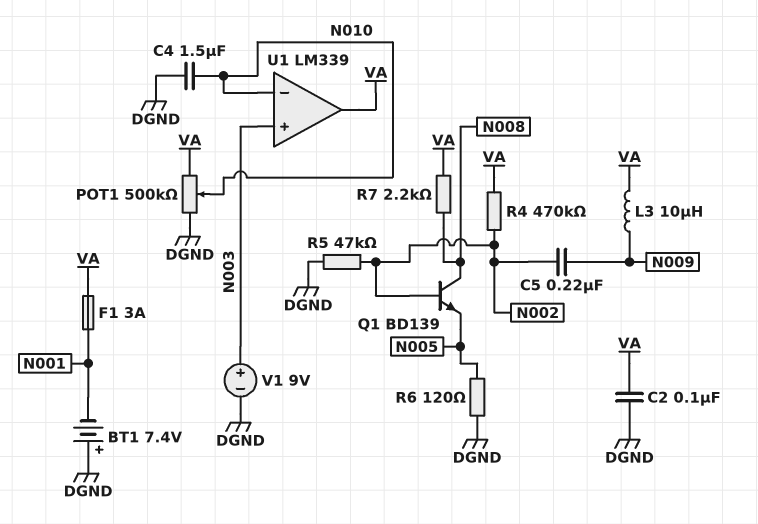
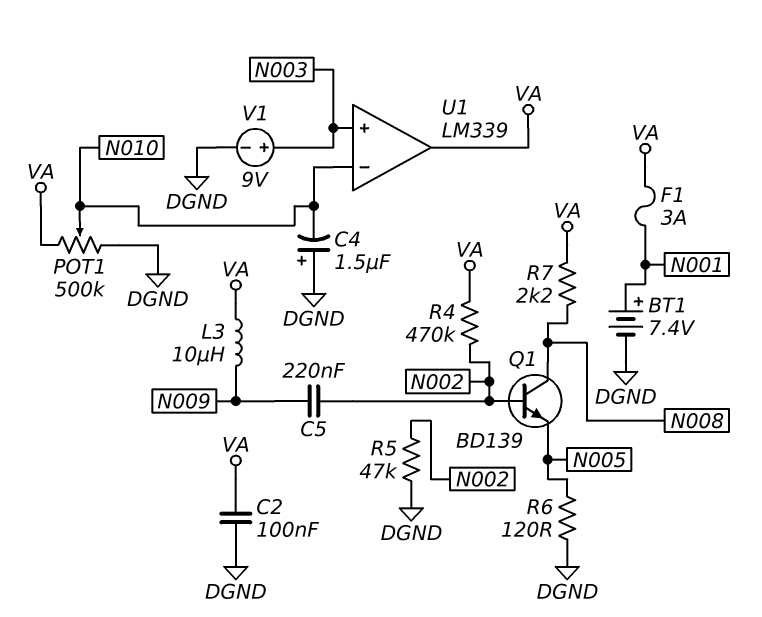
BT1: 7.4V (plus DGND, minus N001) -> 7.4V (plus N001, minus DGND)
C4: 1.5uF (DGND, N010) -> 1.5uF (plus DGND, minus N010)

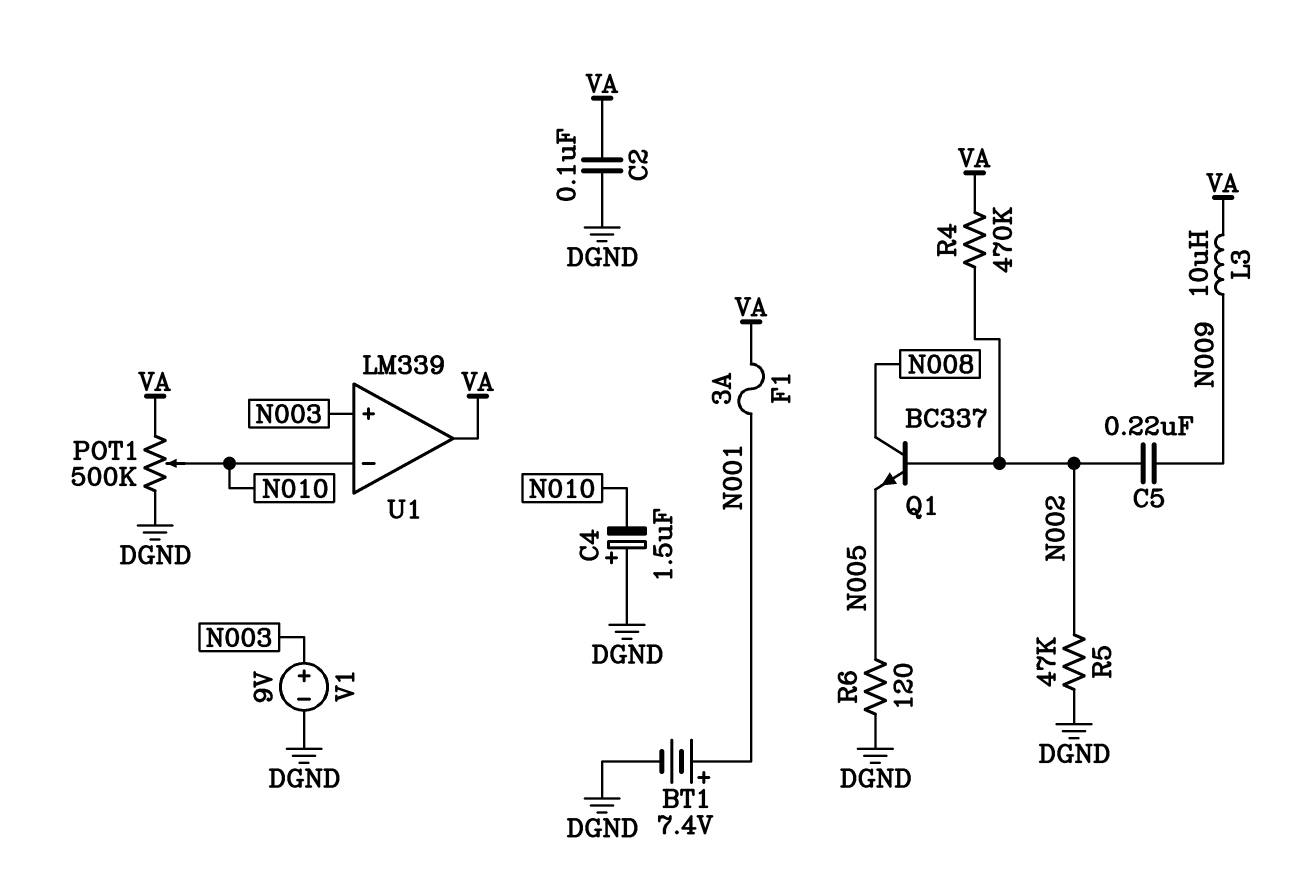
Q1: NPN BD139 (B N002, C N008, E N005) -> NPN BC337 (B N002, C N008, E N005)
R7: 2.2k (N008, VA) -> none

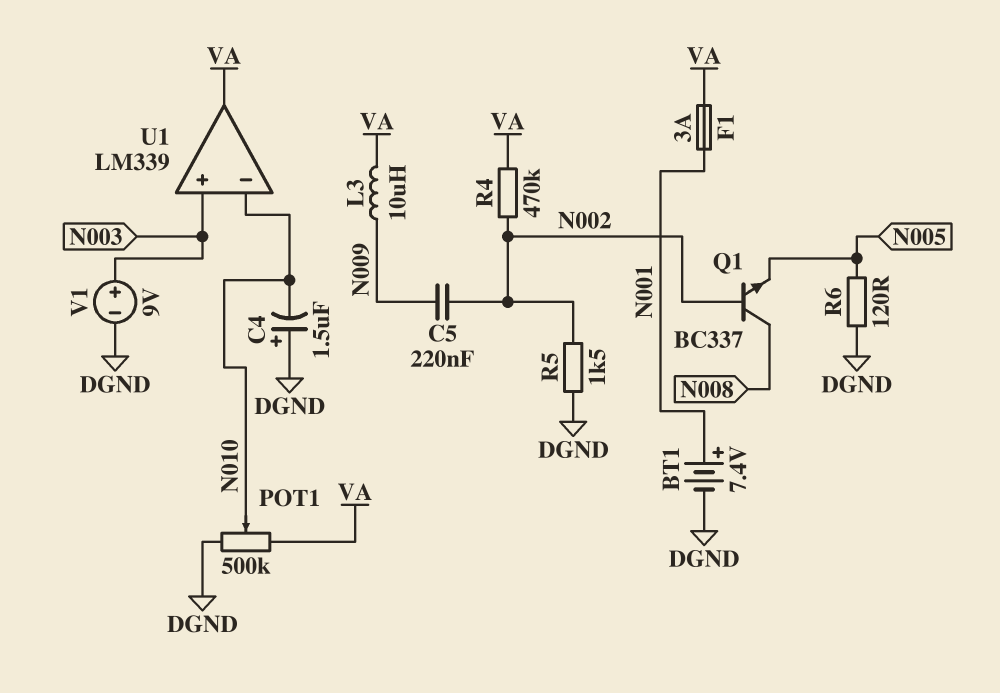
C2: 100nF (DGND, VA) -> none
R5: 47k (DGND, N002) -> 1.5k (DGND, N002)

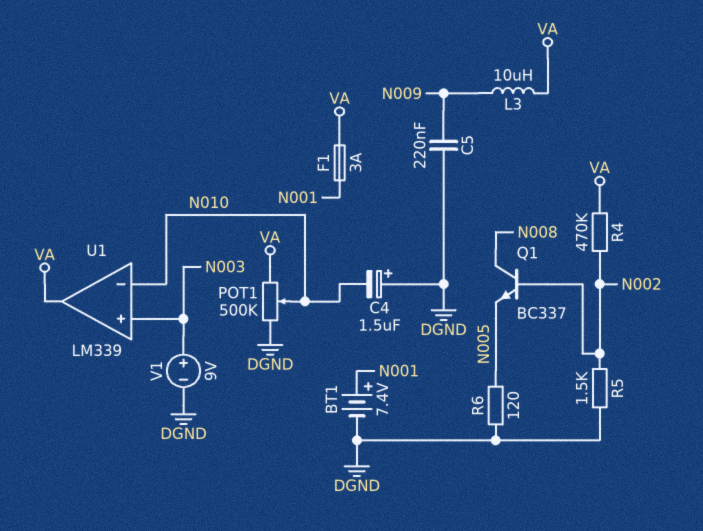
C5: 220nF (N002, N009) -> 220nF (DGND, N009)

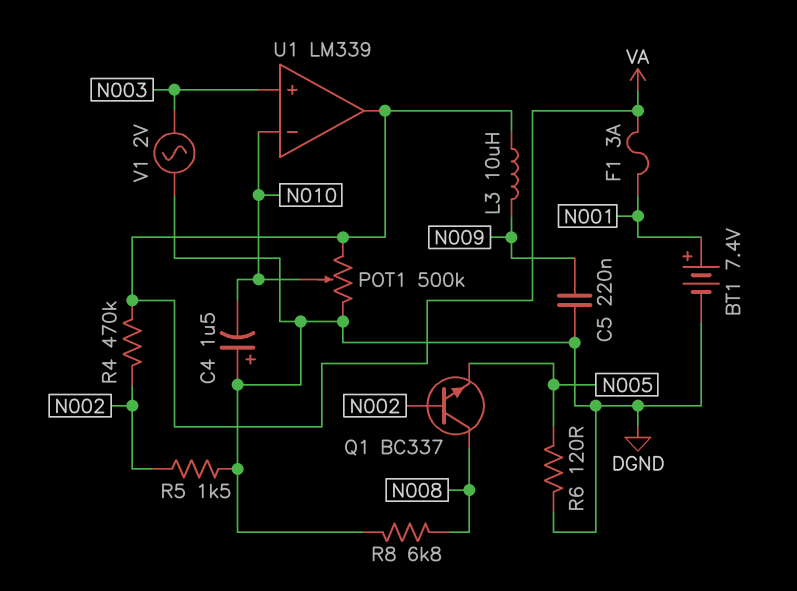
R8: none -> 6.8k (DGND, N008)
V1: 9V (plus N003, minus DGND) -> AC 2V (DGND, N003)

